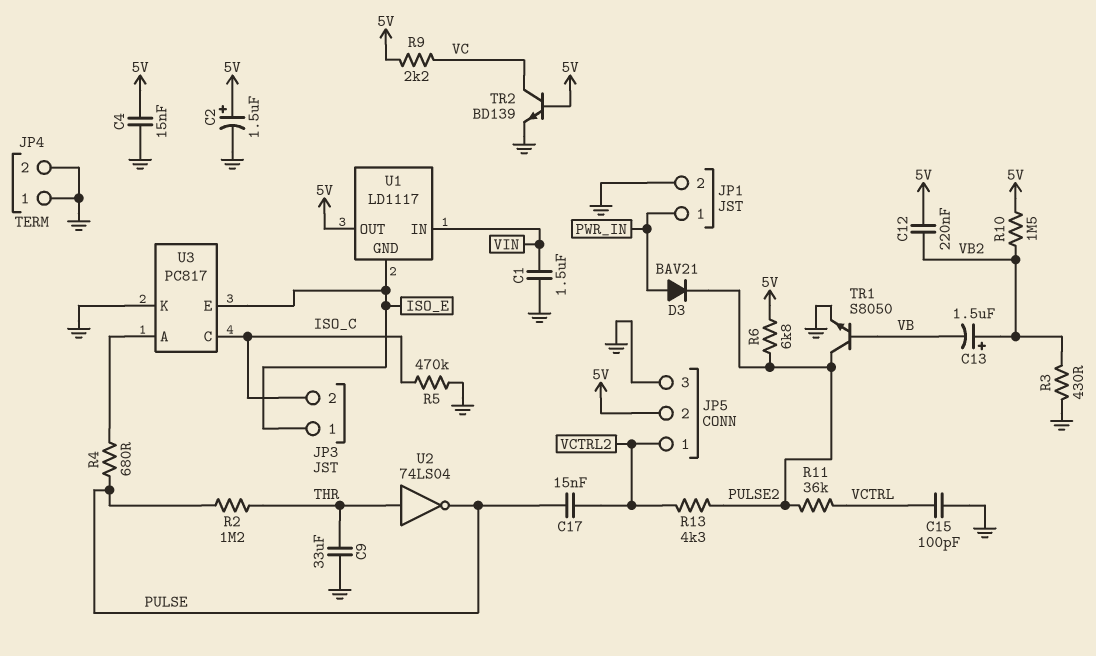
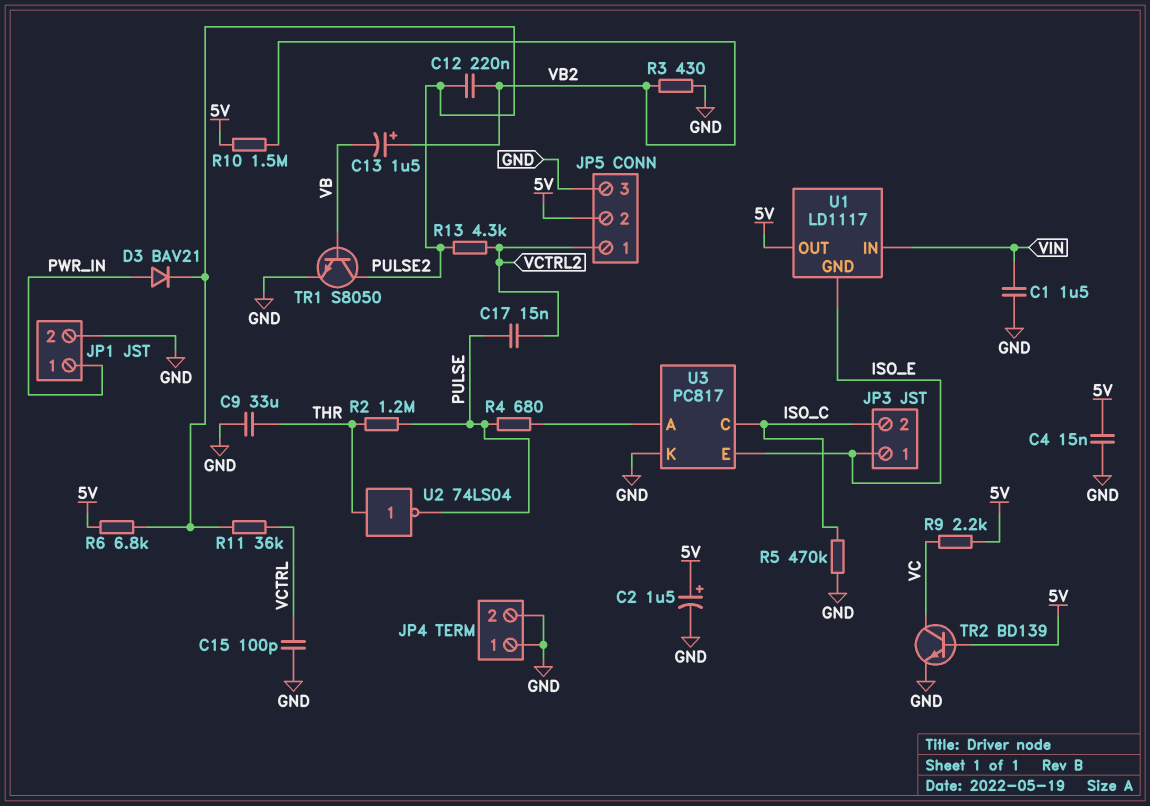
C12: 220nF (5V, VB2) -> 220nF (PULSE2, VB2)

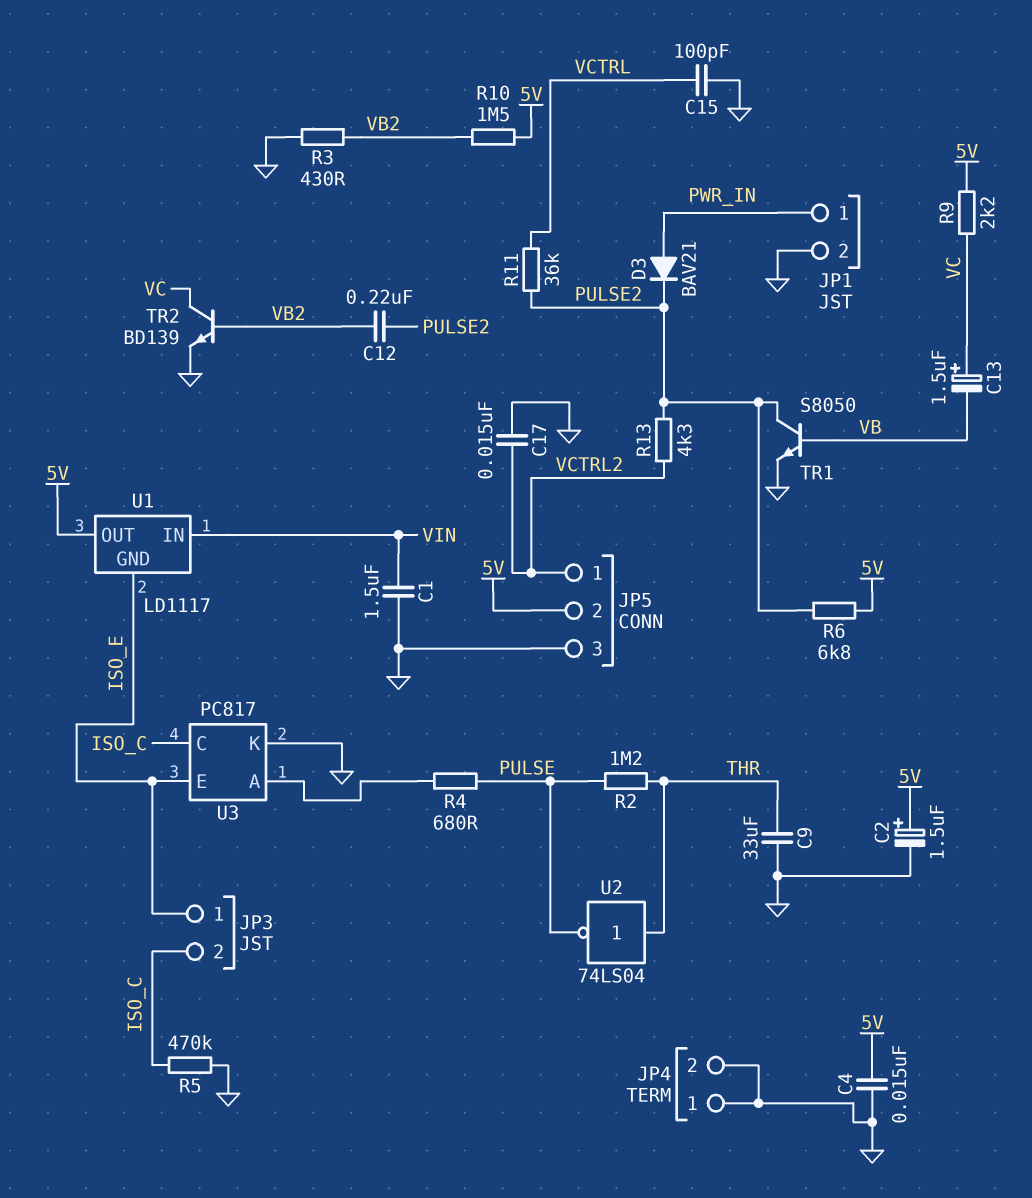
C13: 1.5uF (plus VB2, minus VB) -> 1.5uF (plus VC, minus VB)
C17: 15nF (PULSE, VCTRL2) -> 15nF (GND, VCTRL2)
TR2: NPN BD139 (B 5V, C VC, E GND) -> NPN BD139 (B VB2, C VC, E GND)

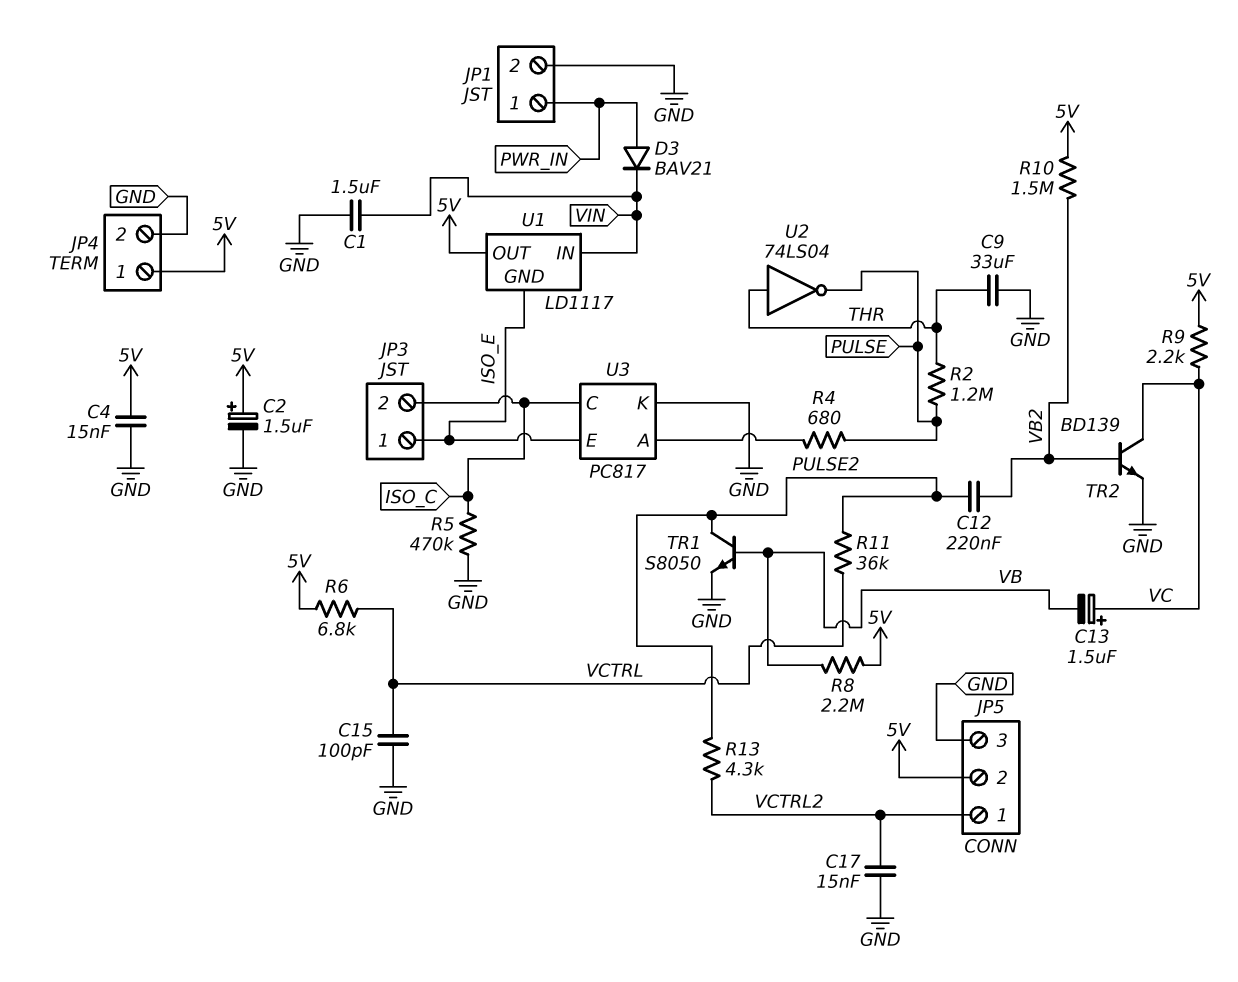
D3: diode BAV21 (A PWR_IN, K PULSE2) -> diode BAV21 (A PWR_IN, K VIN)
JP4 pin 1: GND -> 5V
R3: 430 (GND, VB2) -> none
R6: 6.8k (5V, PULSE2) -> 6.8k (5V, VCTRL)
R8: none -> 2.2M (5V, VB)

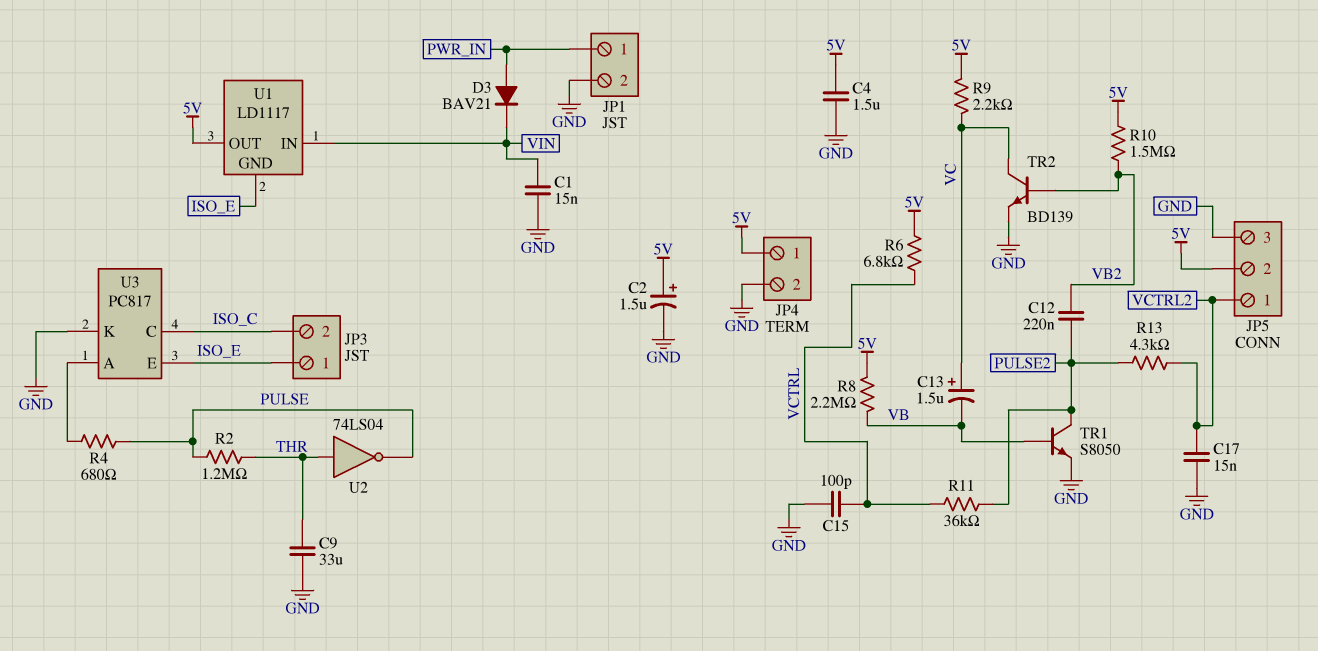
C1: 1.5uF (GND, VIN) -> 15nF (GND, VIN)
C4: 15nF (5V, GND) -> 1.5uF (5V, GND)
R5: 470k (GND, ISO_C) -> none

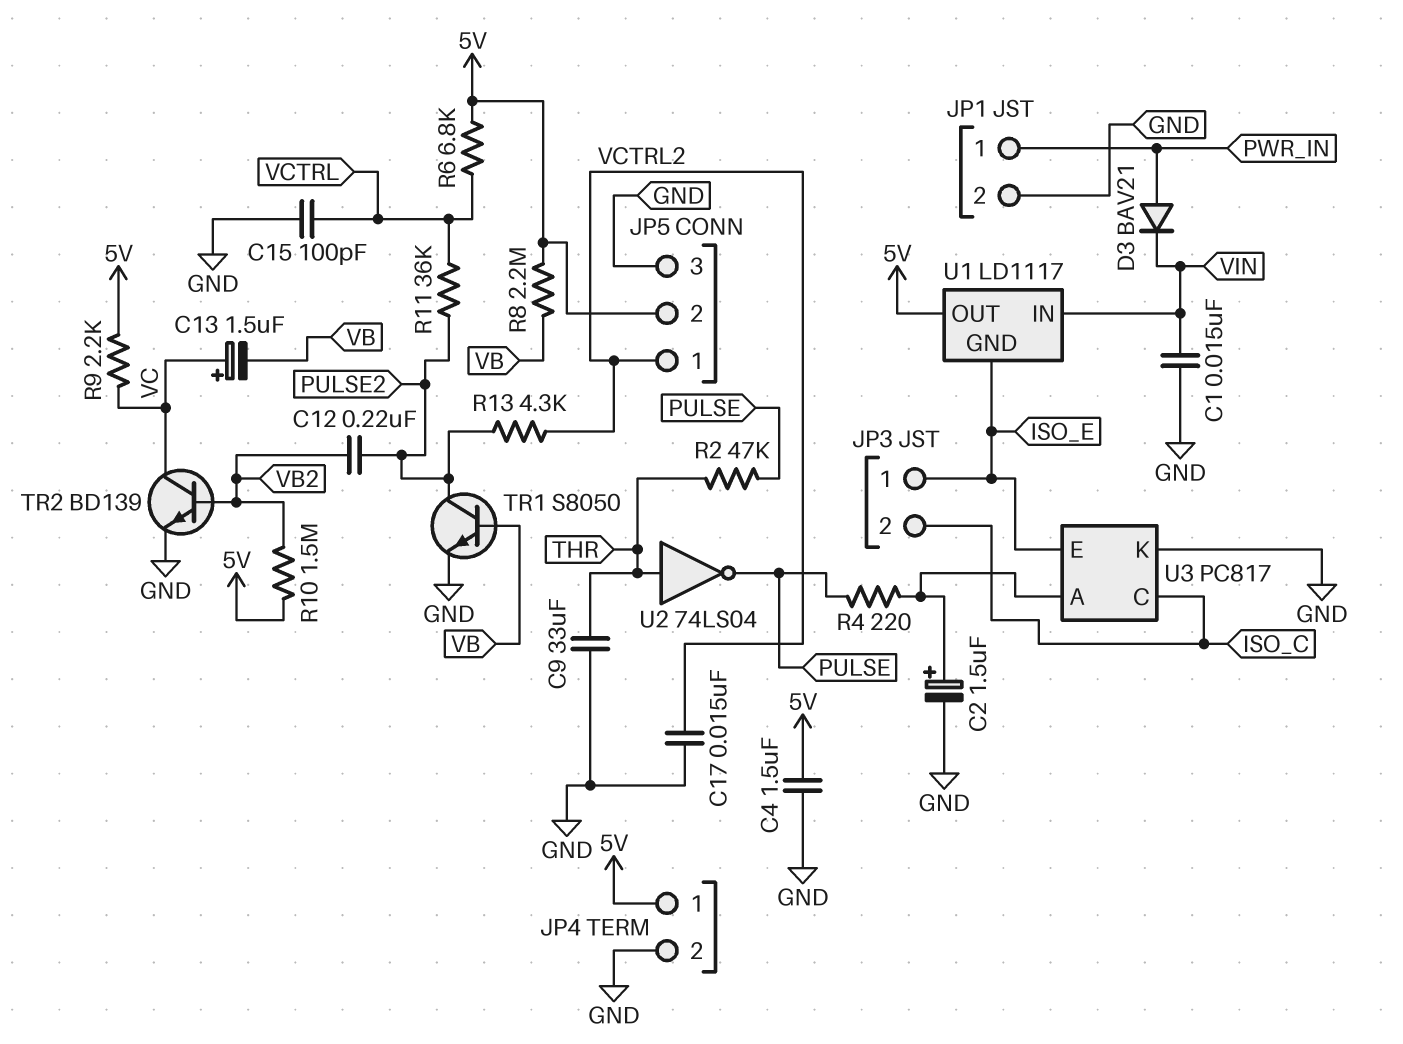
C2: 1.5uF (plus 5V, minus GND) -> 1.5uF (plus U3/A, minus GND)
R2: 1.2M (PULSE, THR) -> 47k (PULSE, THR)
R4: 680 (PULSE, U3/A) -> 220 (PULSE, U3/A)

